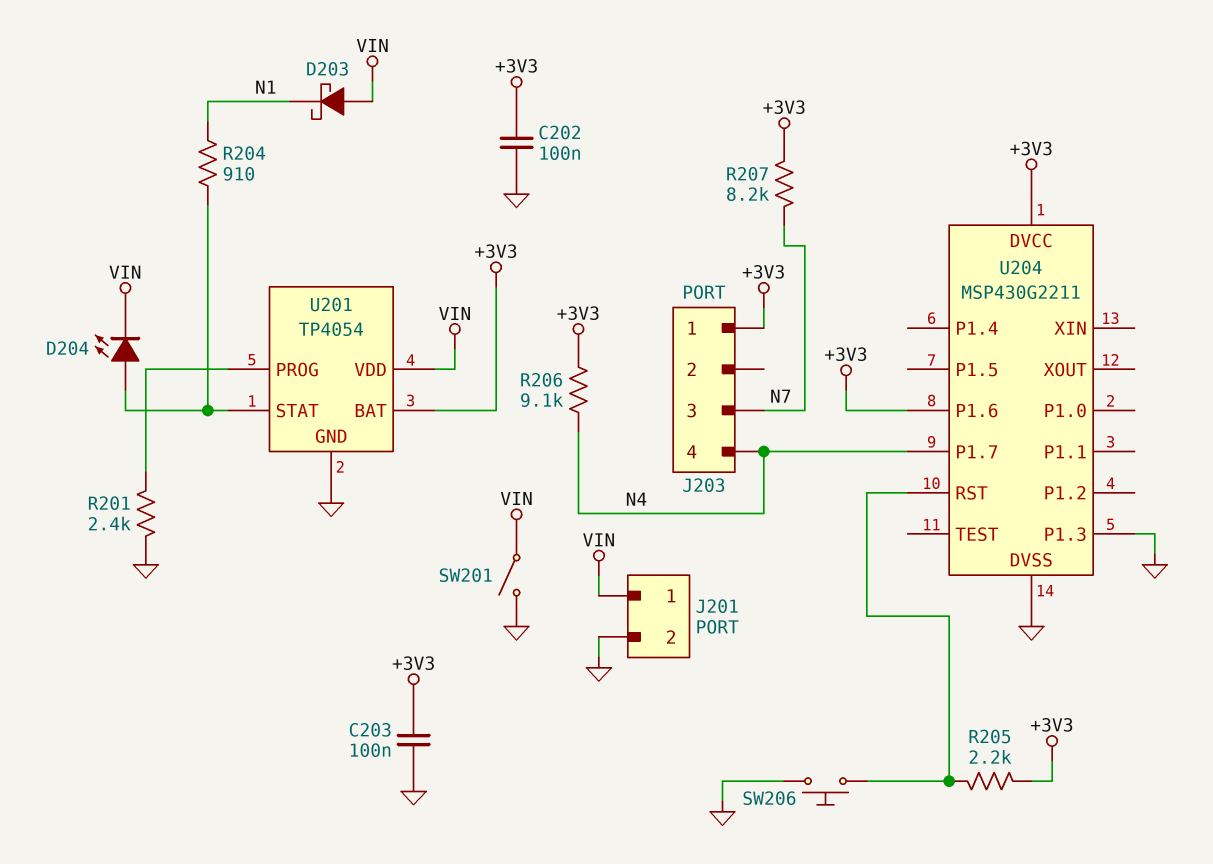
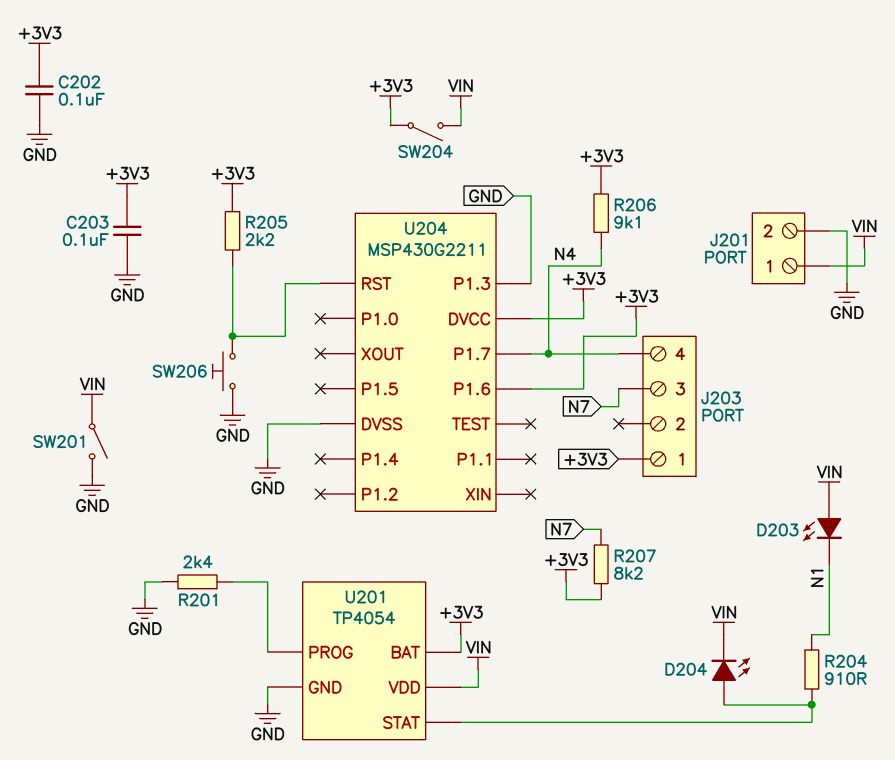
D203: schottky (A VIN, K N1) -> LED (A VIN, K N1)
SW204: none -> switch (+3V3, VIN)

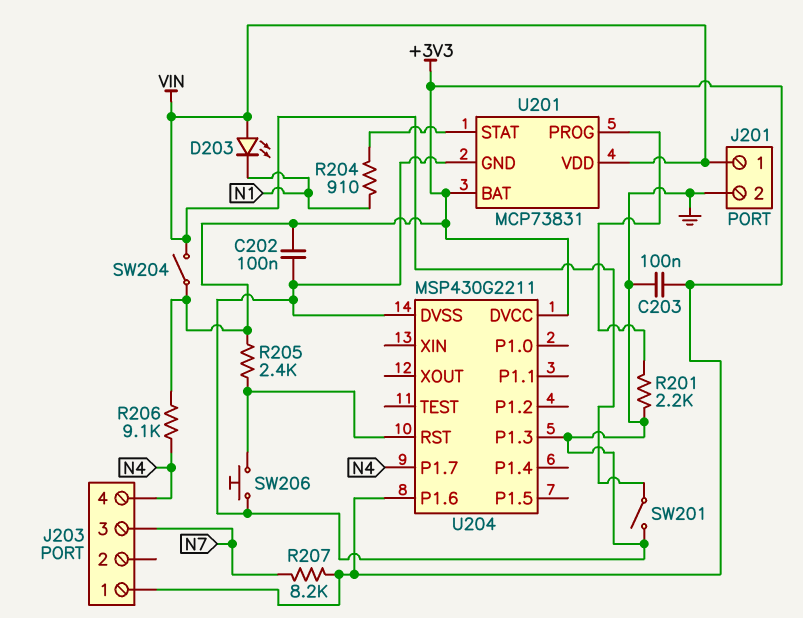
D204: LED (A U201/STAT, K VIN) -> none
R201: 2.4k (GND, U201/PROG) -> 2.2k (GND, U201/PROG)
R205: 2.2k (+3V3, U204/RST) -> 2.4k (+3V3, U204/RST)
U201: TP4054 -> MCP73831

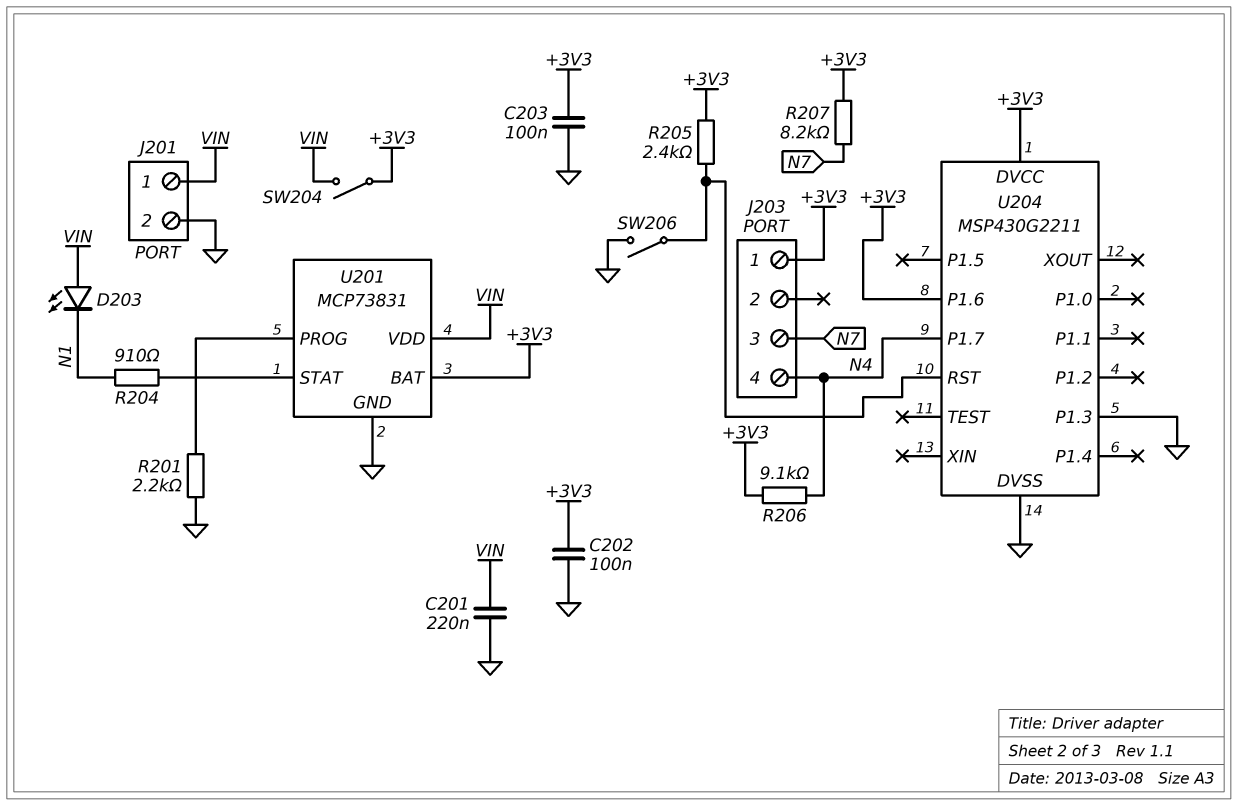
C201: none -> 220nF (GND, VIN)
SW201: switch (GND, VIN) -> none
SW206: button (GND, U204/RST) -> switch (GND, U204/RST)

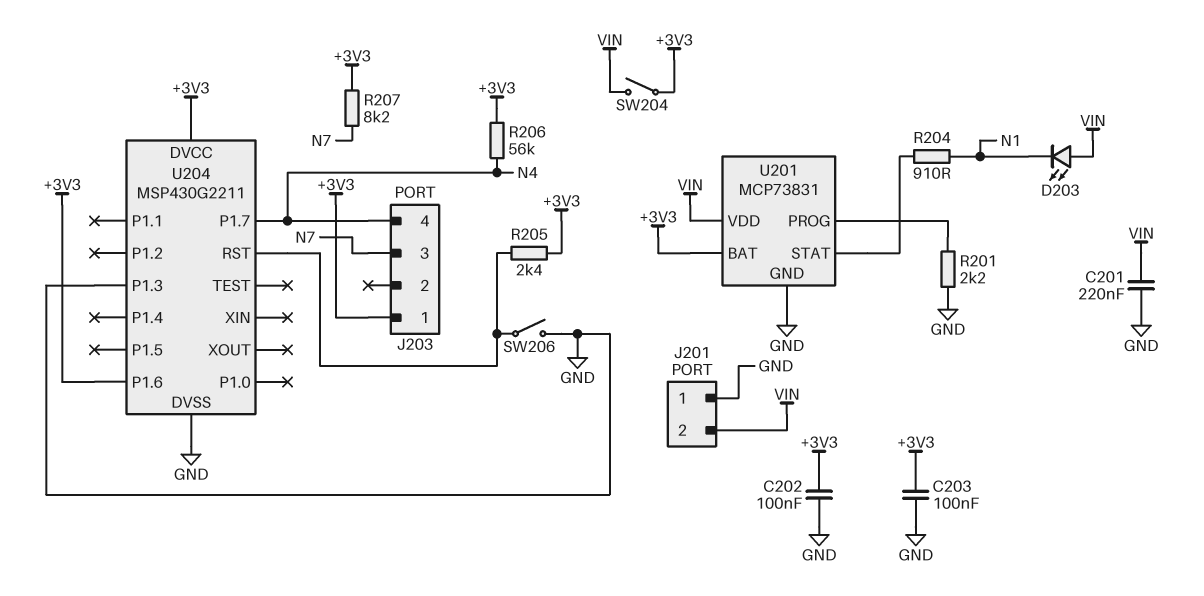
J201 pin 1: VIN -> GND
J201 pin 2: GND -> VIN
R206: 9.1k (+3V3, N4) -> 56k (+3V3, N4)

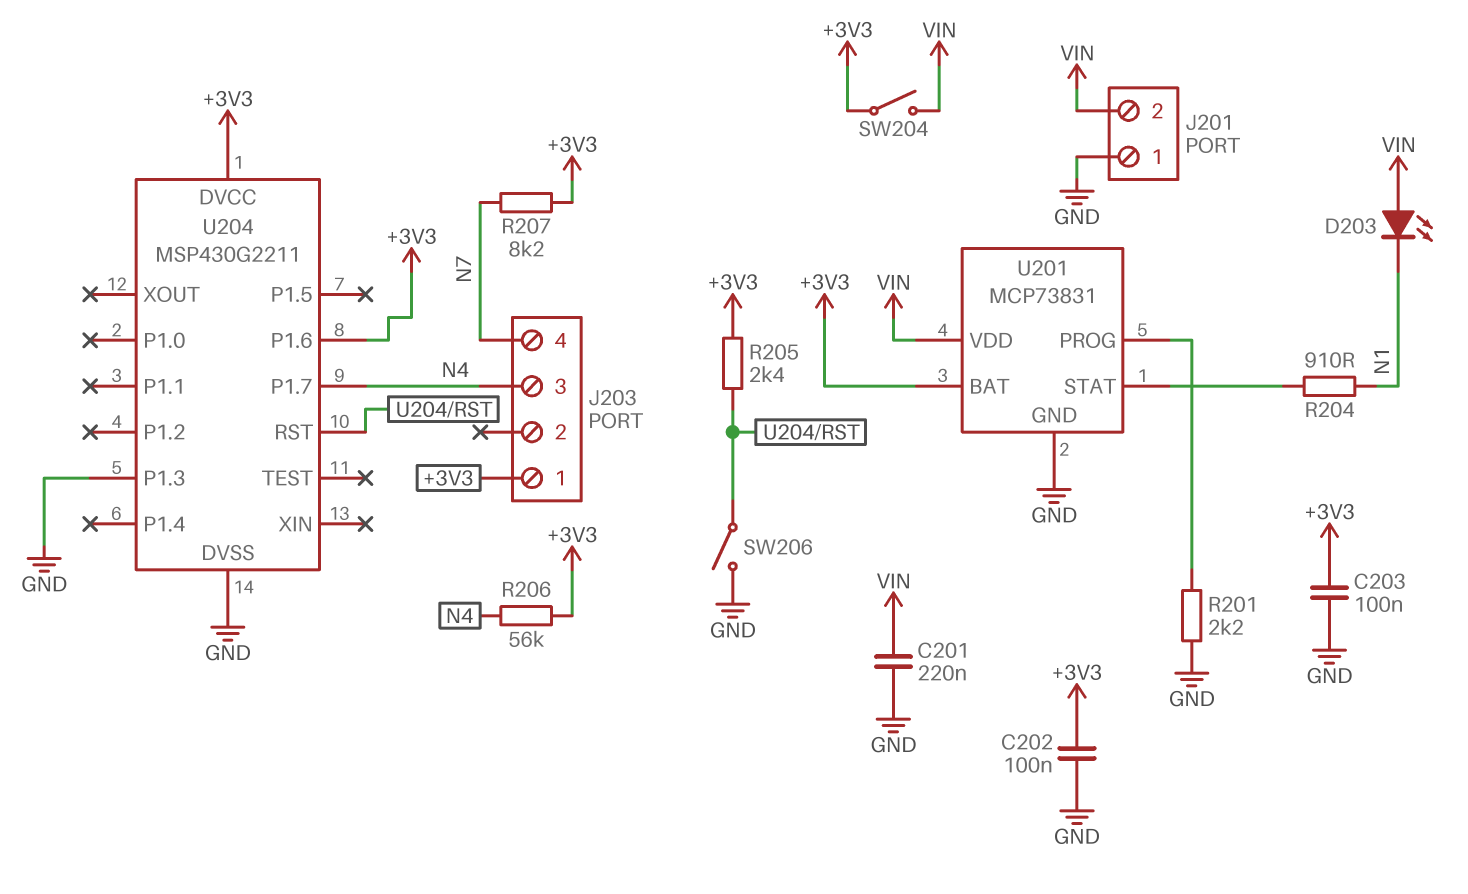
J203 pin 3: N7 -> N4
J203 pin 4: N4 -> N7

